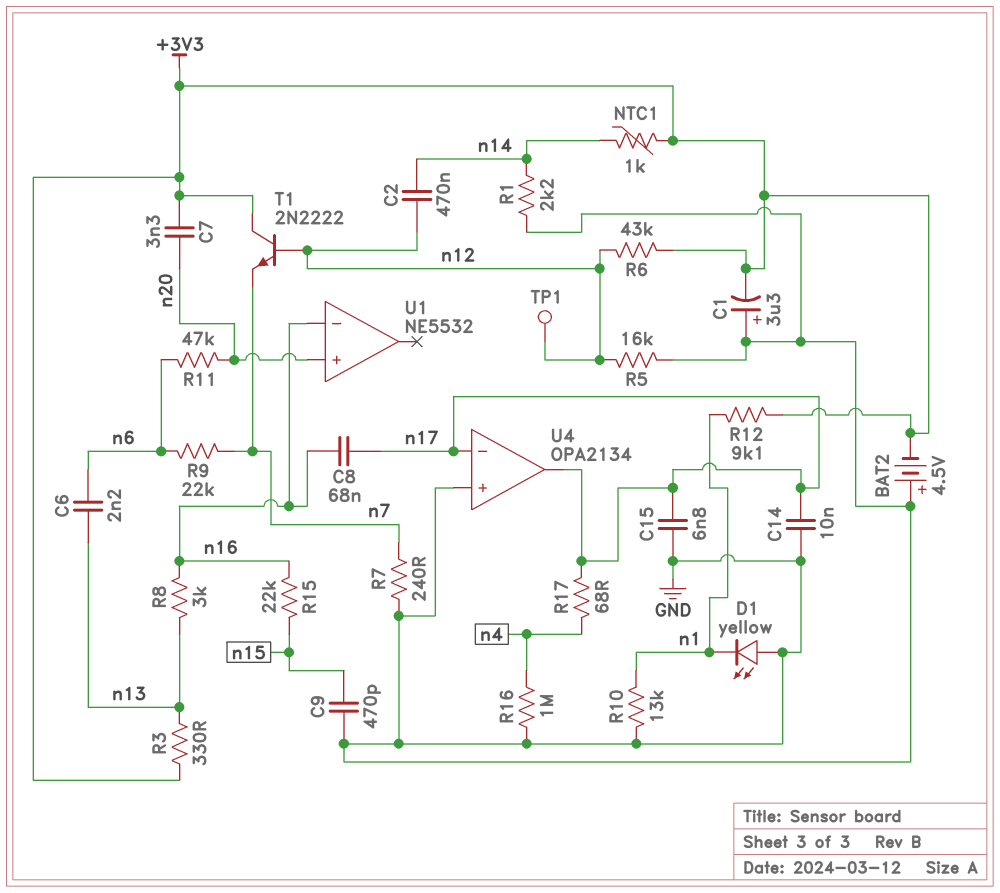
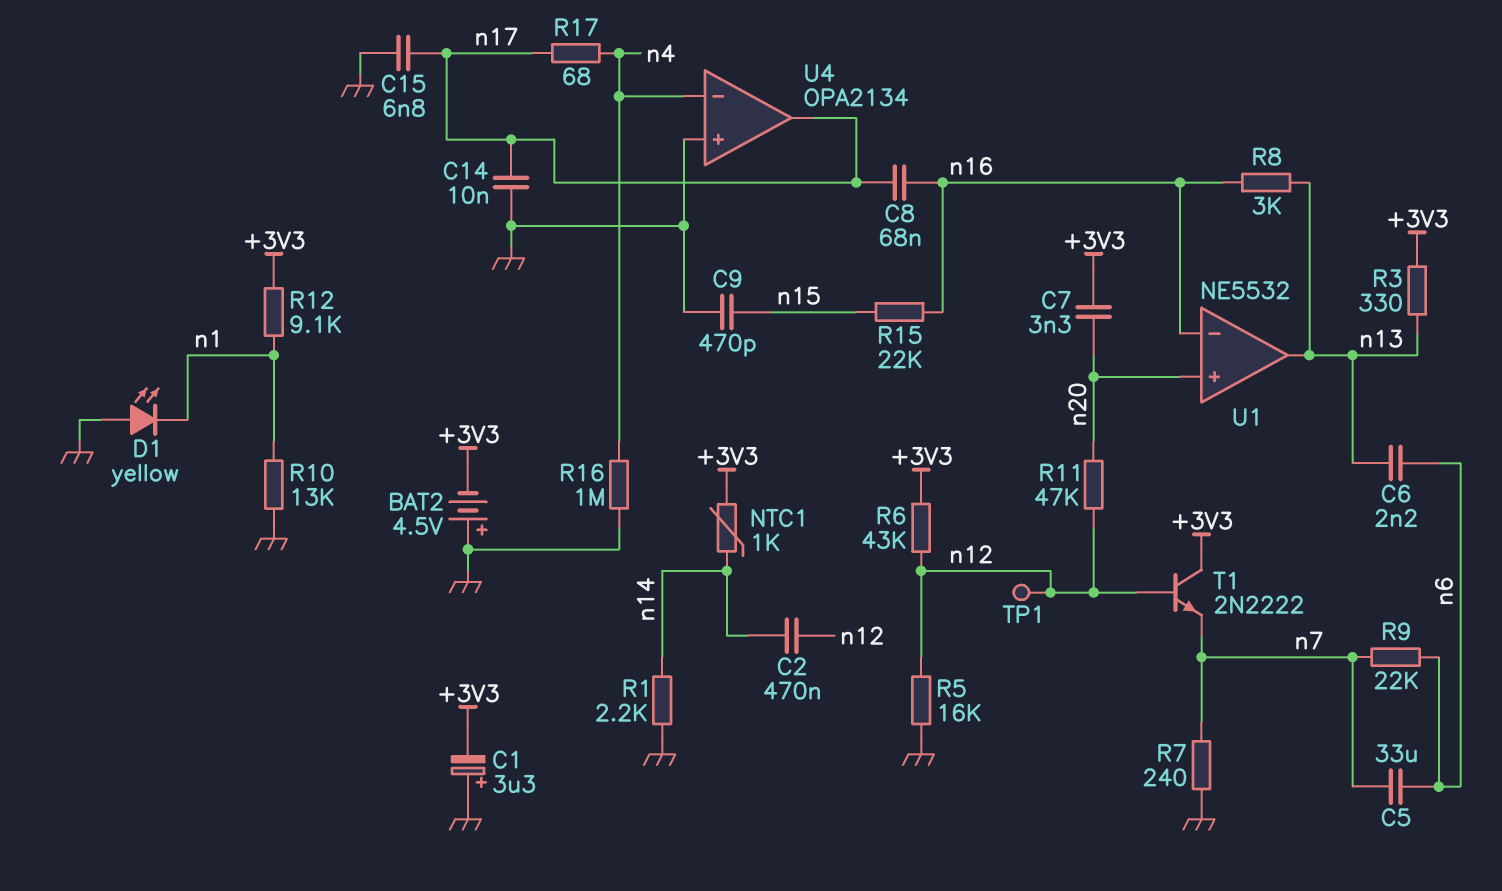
C5: none -> 33uF (n6, n7)
R11: 47k (n6, n20) -> 47k (n12, n20)
U1 pin out: none -> n13
U4 pin in-: n17 -> n4

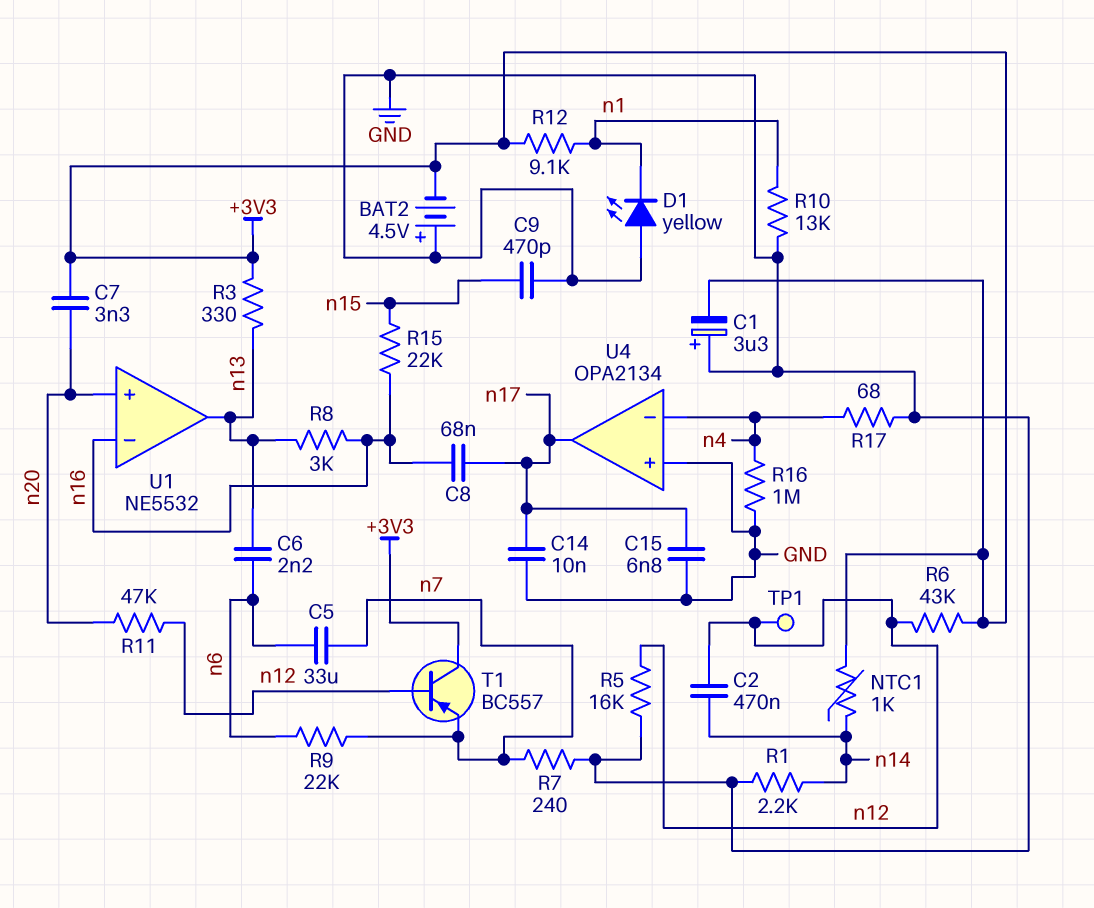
R17: 68 (n4, n17) -> 68 (GND, n4)
T1: NPN 2N2222 (B n12, C +3V3, E n7) -> PNP BC557 (B n12, C +3V3, E n7)

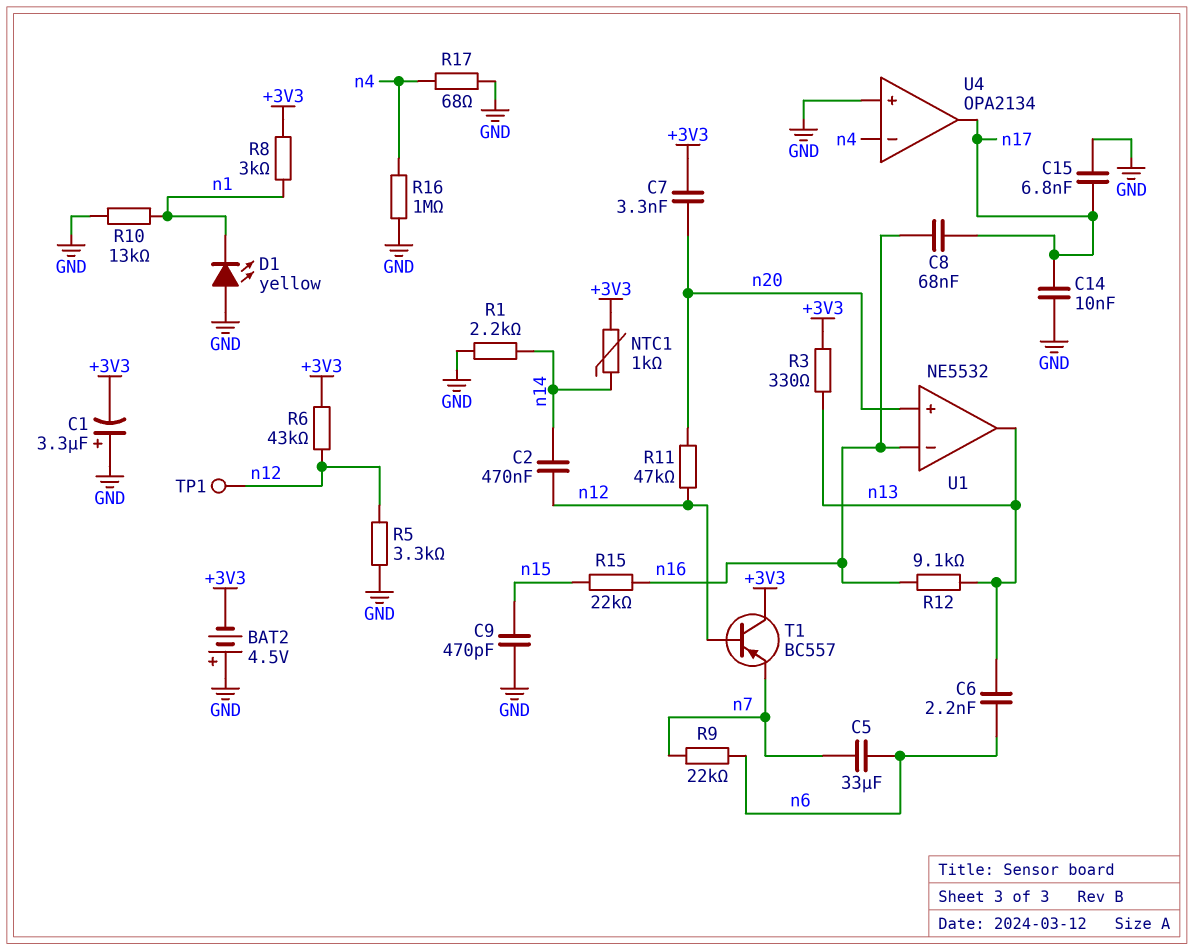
R5: 16k (GND, n12) -> 3.3k (GND, n12)
R7: 240 (GND, n7) -> none
R8: 3k (n13, n16) -> 3k (+3V3, n1)
R12: 9.1k (+3V3, n1) -> 9.1k (n13, n16)

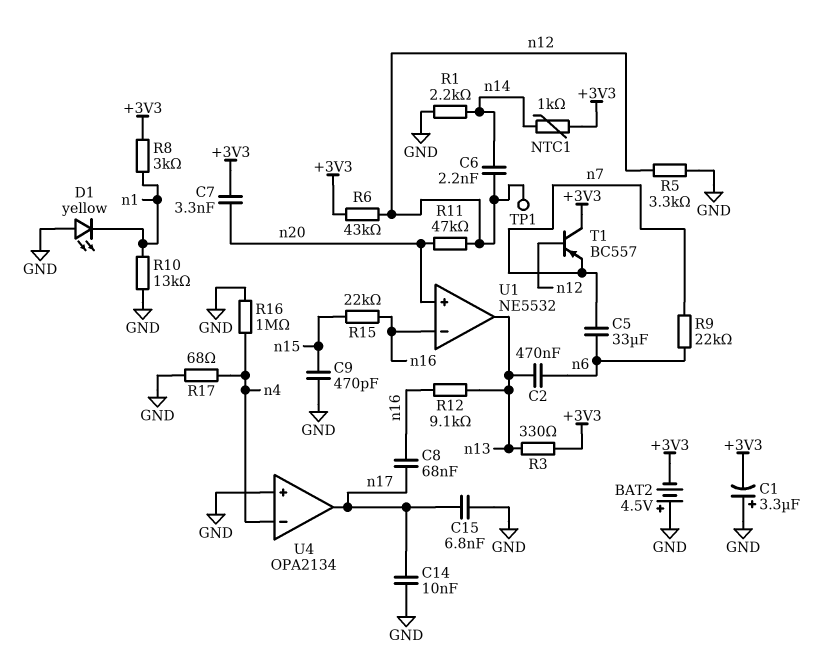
C2: 470nF (n12, n14) -> 470nF (n6, n13)
C6: 2.2nF (n6, n13) -> 2.2nF (n12, n14)

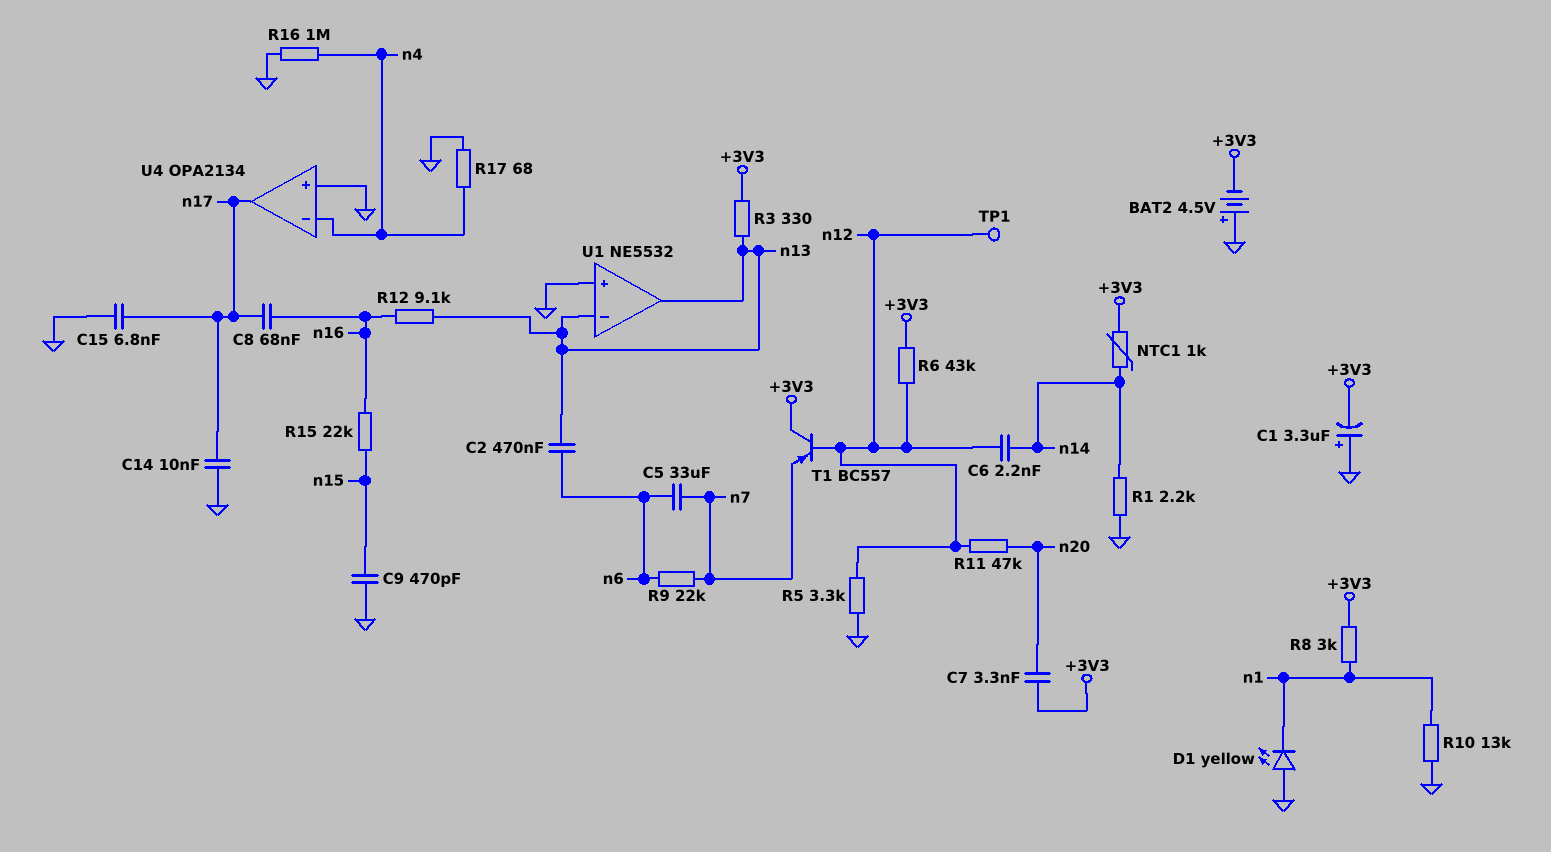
U1 pin in+: n20 -> GND
U1 pin in-: n16 -> n13

